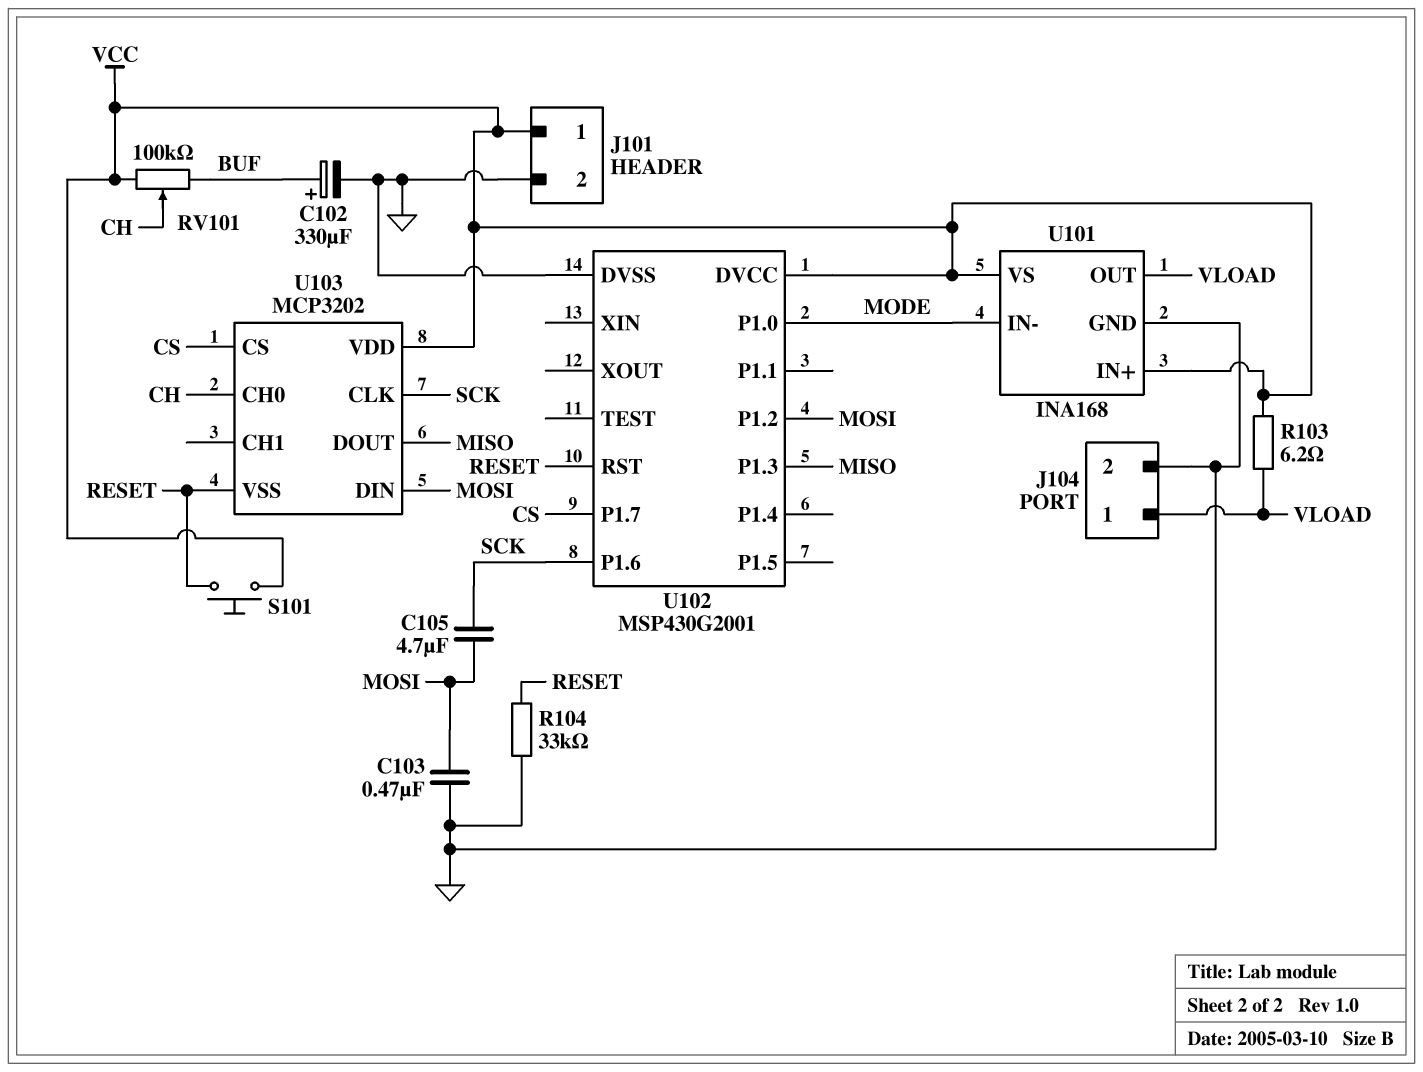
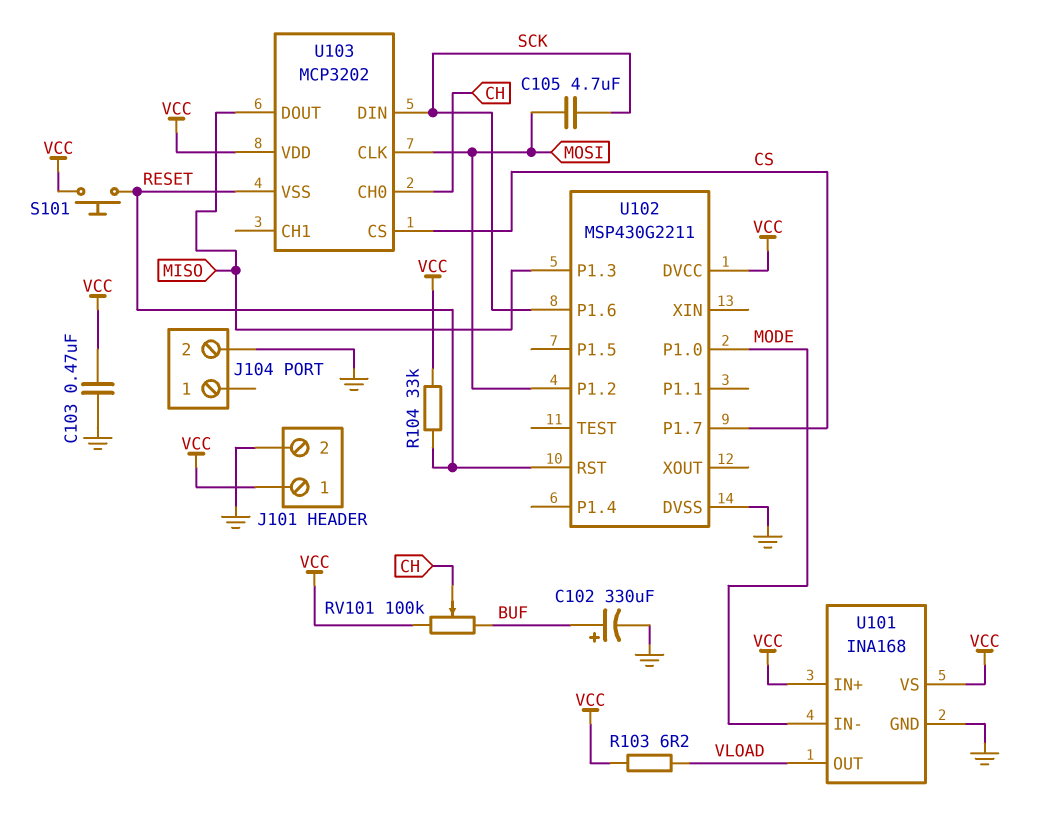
C103: 470nF (GND, MOSI) -> 470nF (GND, VCC)
J104 pin 1: VLOAD -> none
R104: 33k (GND, RESET) -> 33k (RESET, VCC)
U102: MSP430G2001 -> MSP430G2211
U103 pin CLK: SCK -> MOSI
U103 pin DIN: MOSI -> SCK

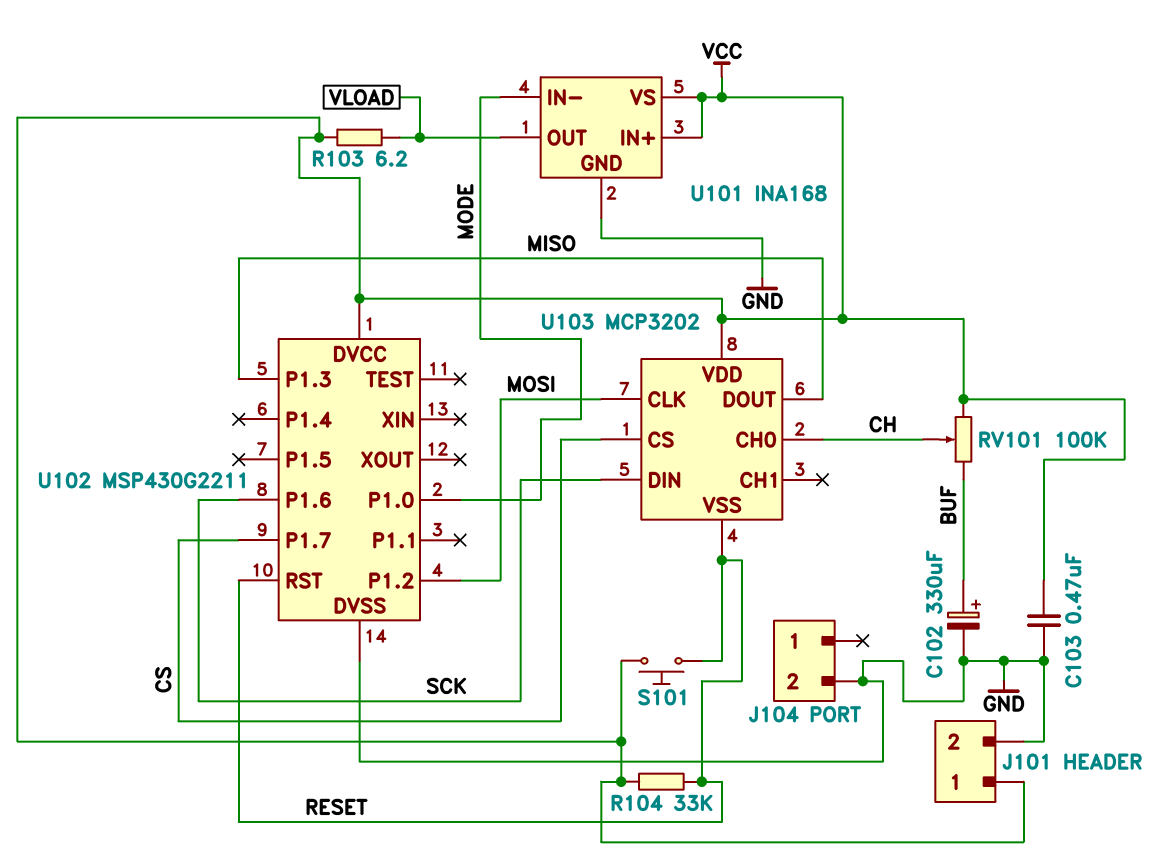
C105: 4.7uF (MOSI, SCK) -> none

